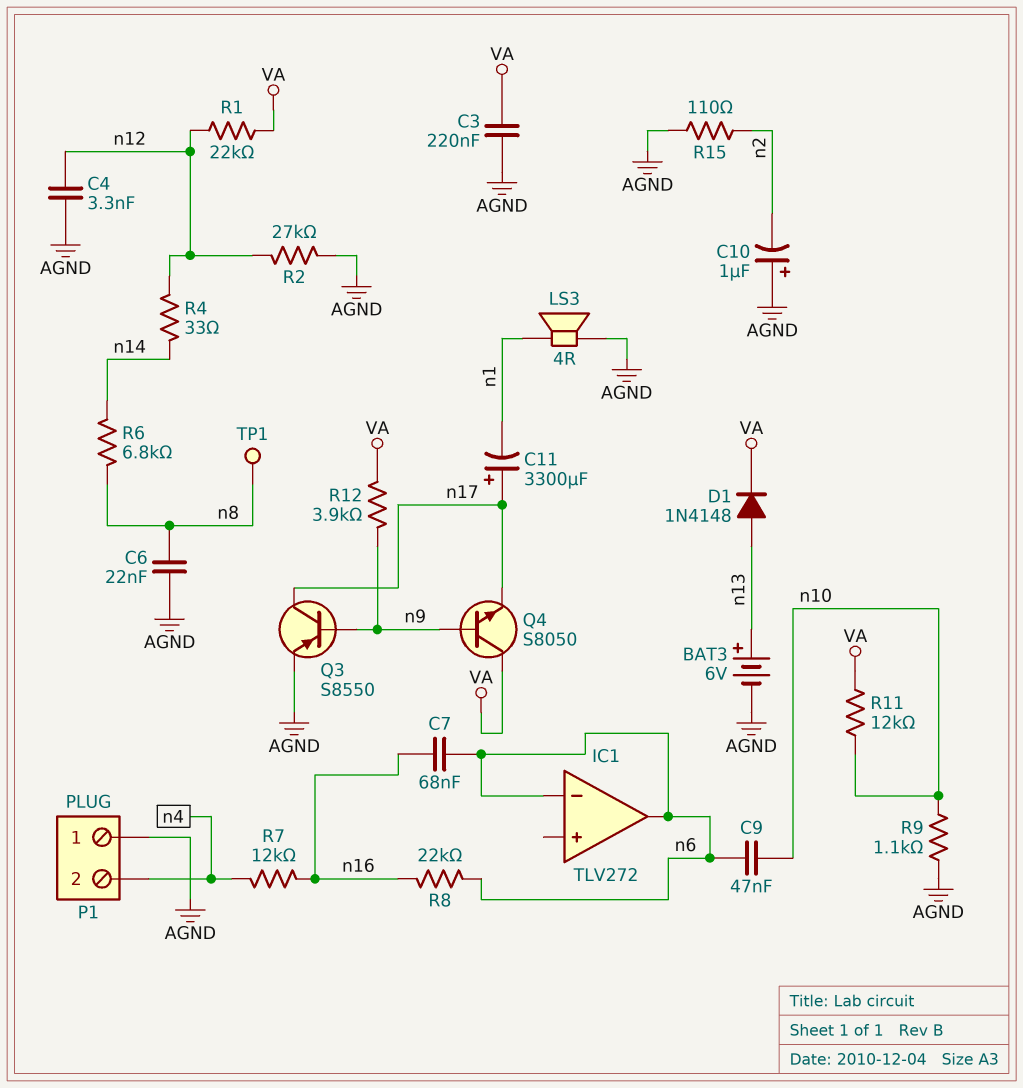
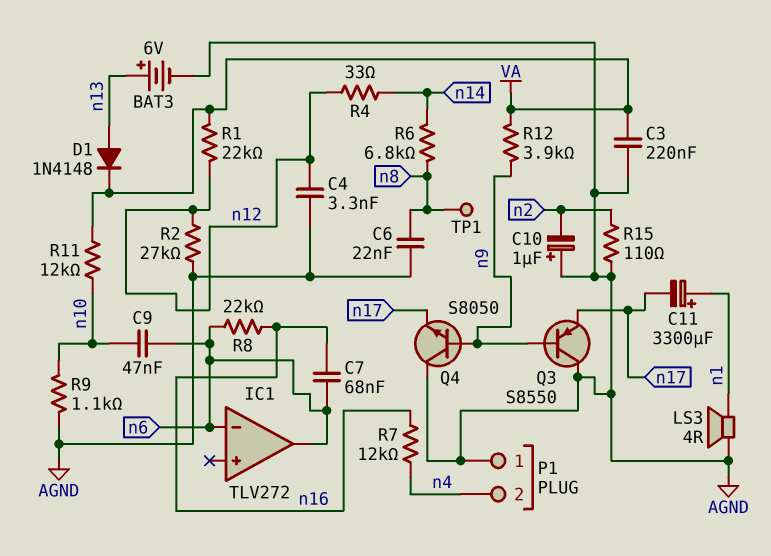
C11: 3300uF (plus n17, minus n1) -> 3300uF (plus n1, minus n17)
Q3: PNP S8550 (B n9, C n17, E AGND) -> PNP S8550 (B n9, C AGND, E n17)
Q4: NPN S8050 (B n9, C VA, E n17) -> NPN S8050 (B n9, C AGND, E n17)

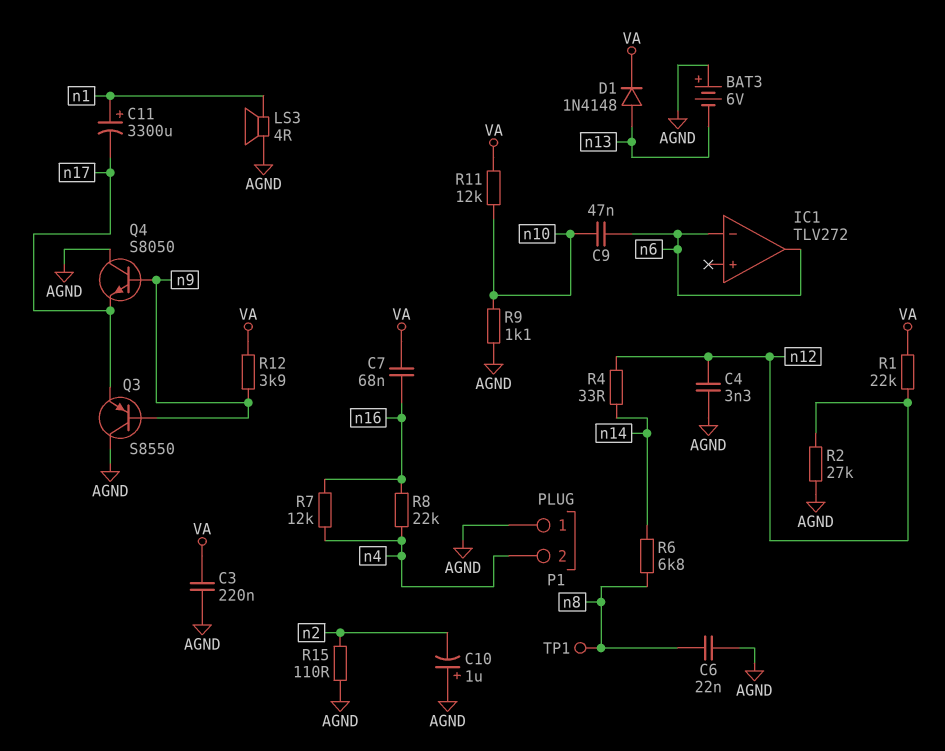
BAT3: 6V (plus n13, minus AGND) -> 6V (plus AGND, minus n13)
C7: 68nF (n6, n16) -> 68nF (VA, n16)
R8: 22k (n6, n16) -> 22k (n4, n16)

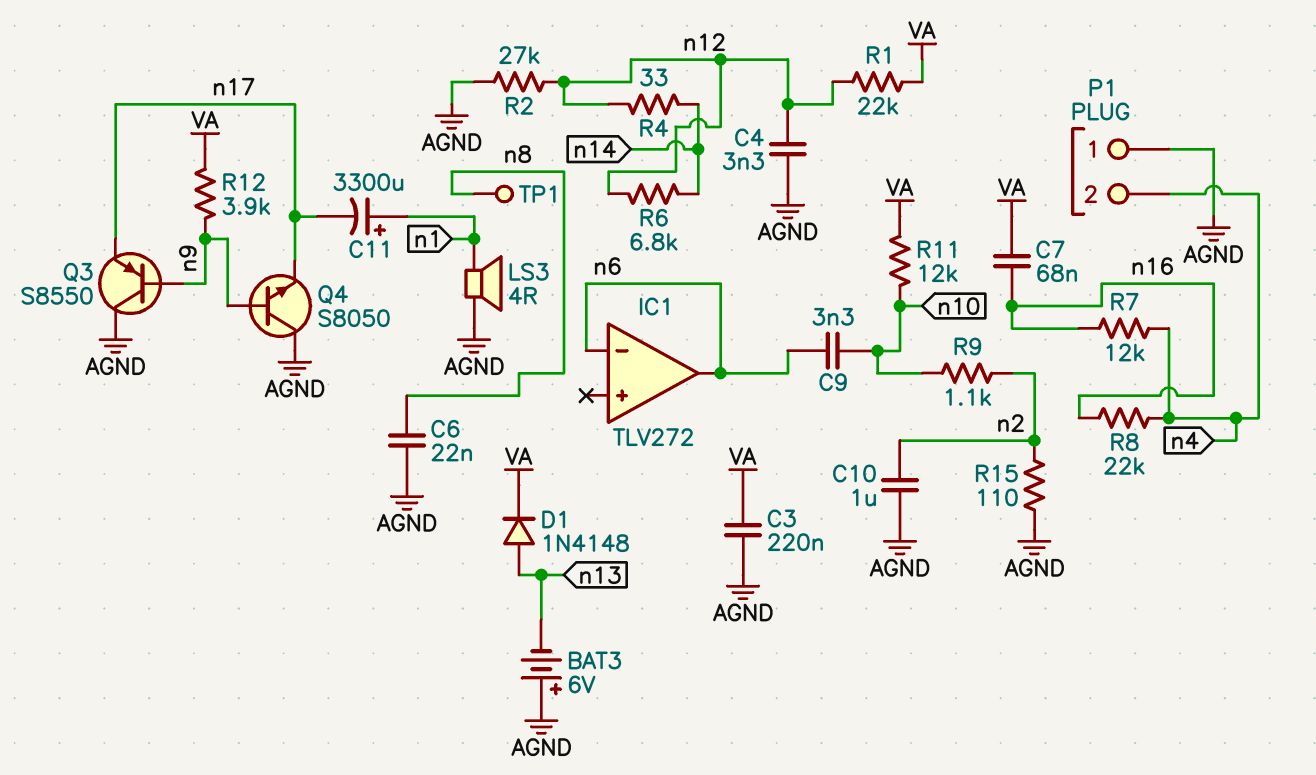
C9: 47nF (n6, n10) -> 3.3nF (n6, n10)
C10: 1uF (plus AGND, minus n2) -> 1uF (AGND, n2)
R6: 6.8k (n8, n14) -> 6.8k (n12, n14)
R9: 1.1k (AGND, n10) -> 1.1k (n2, n10)

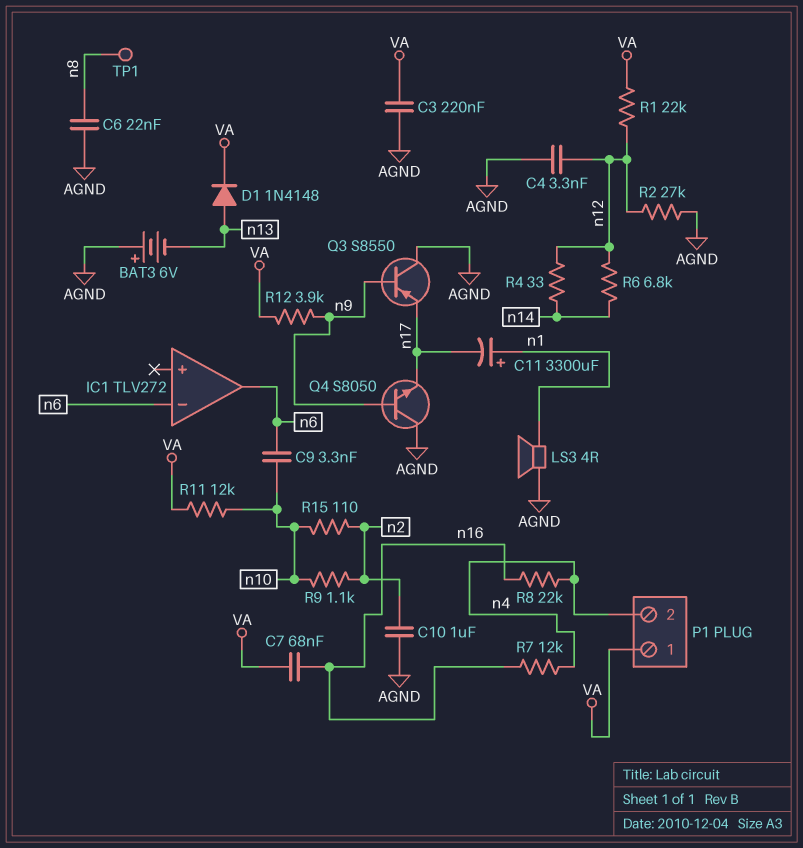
P1 pin 1: AGND -> VA
R15: 110 (AGND, n2) -> 110 (n2, n10)

